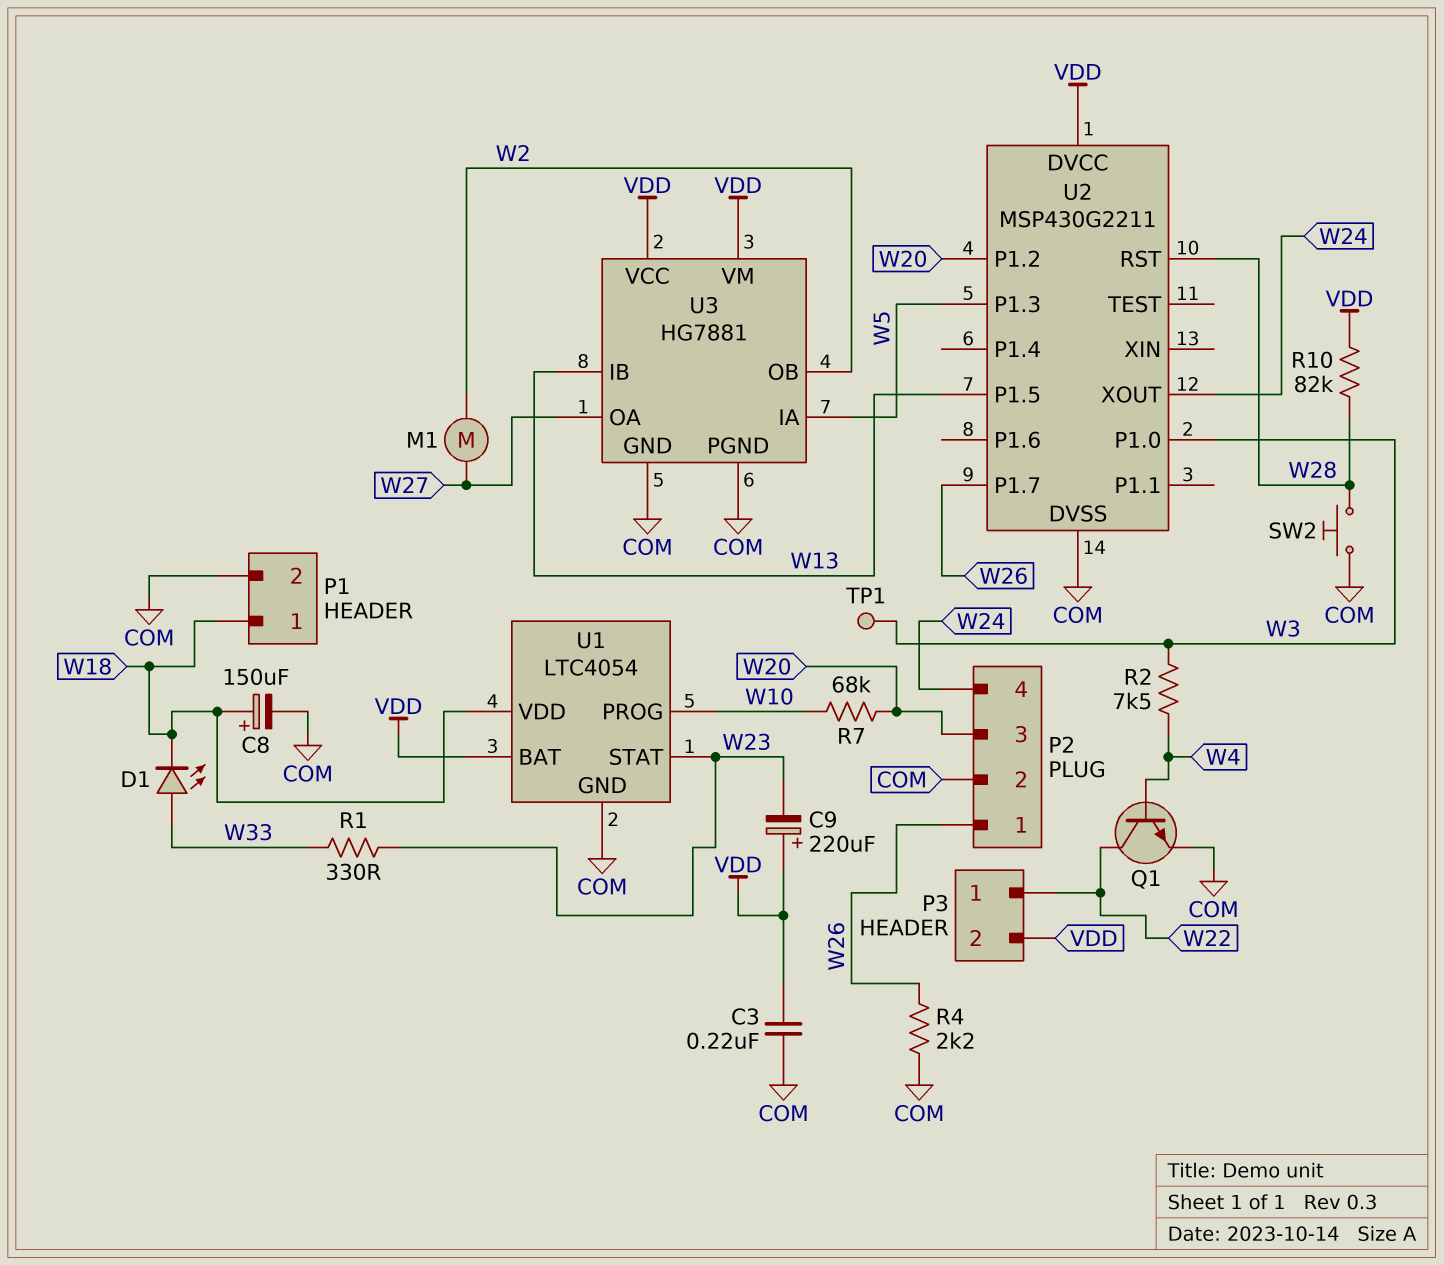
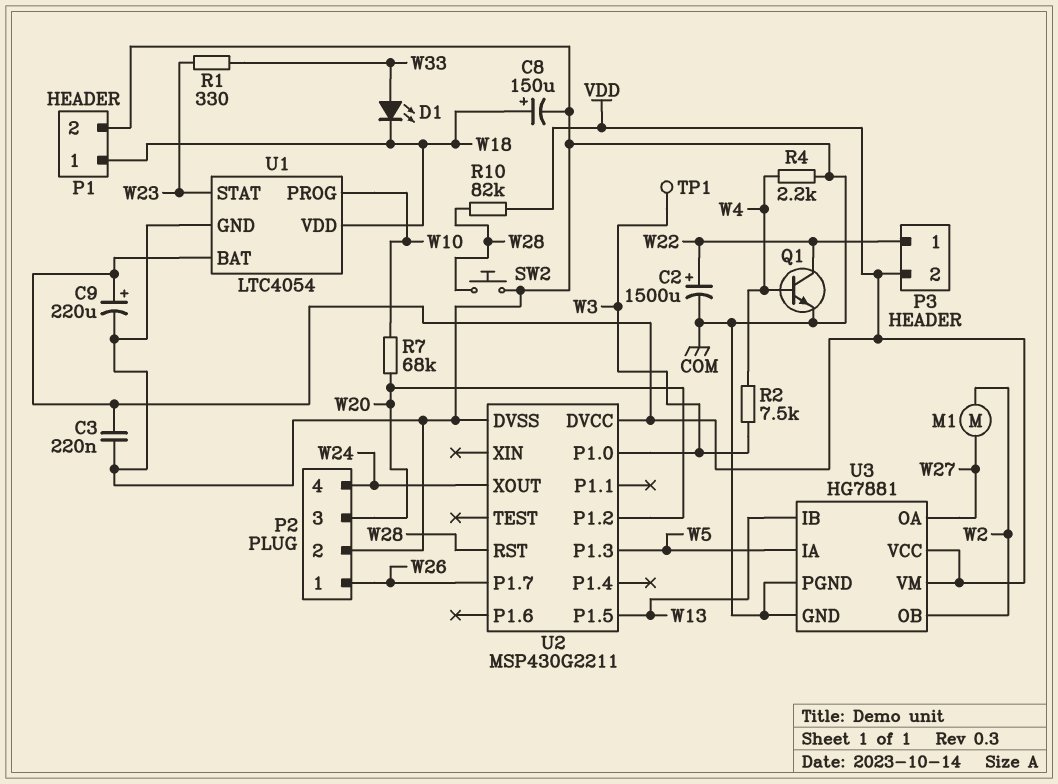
C2: none -> 1500uF (plus W22, minus COM)
C9: 220uF (plus VDD, minus W23) -> 220uF (plus VDD, minus COM)
R4: 2.2k (COM, W26) -> 2.2k (COM, W4)

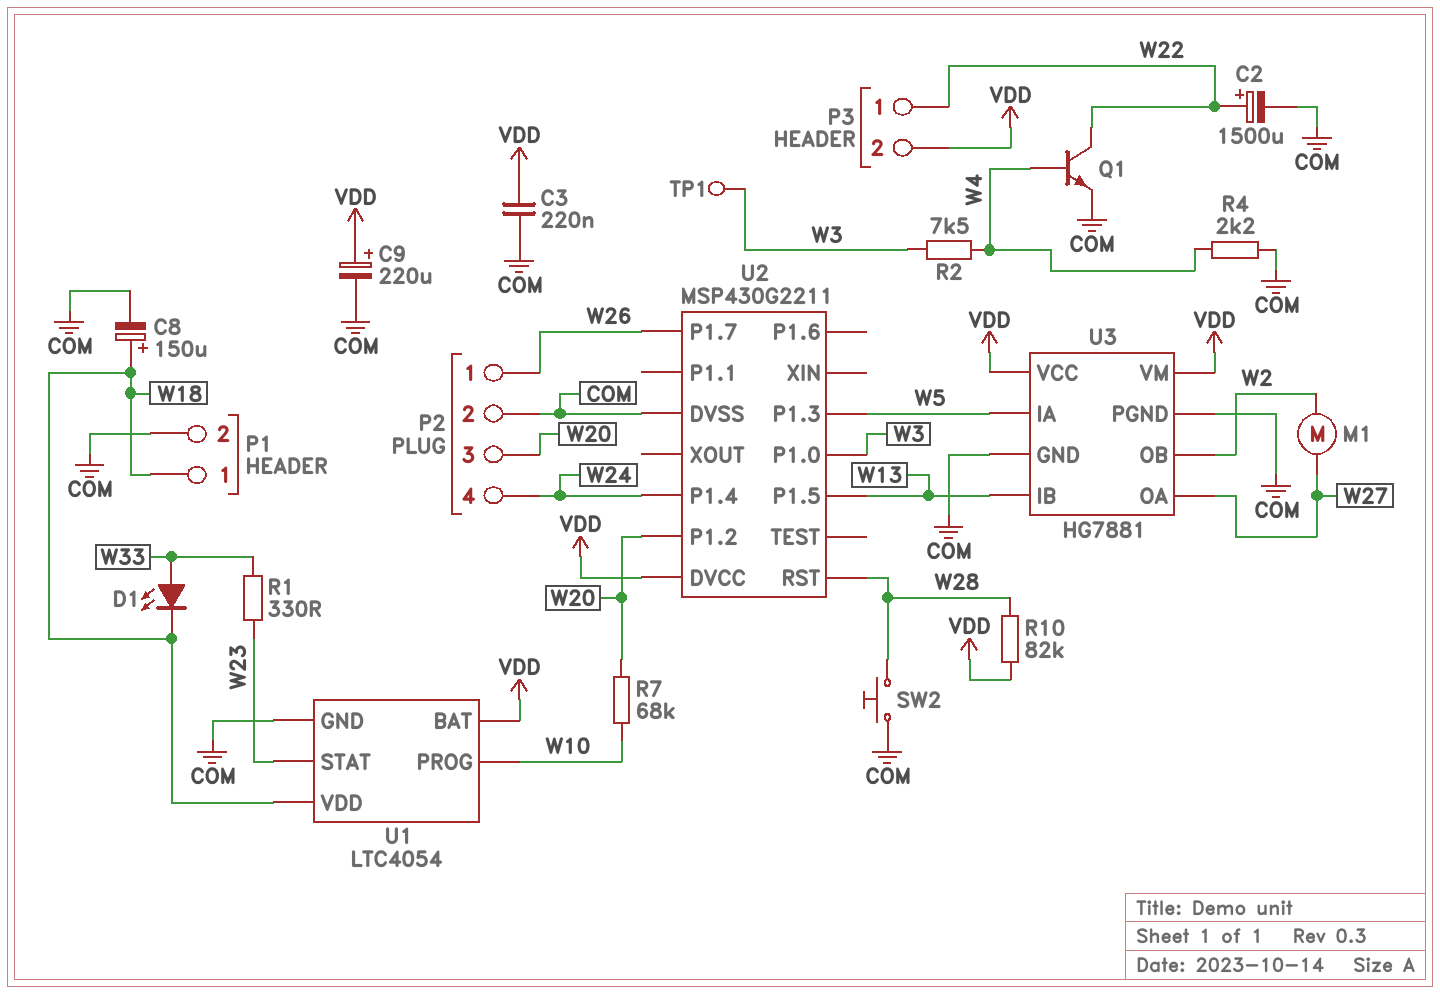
U2 pin P1.4: none -> W24
U2 pin XOUT: W24 -> none

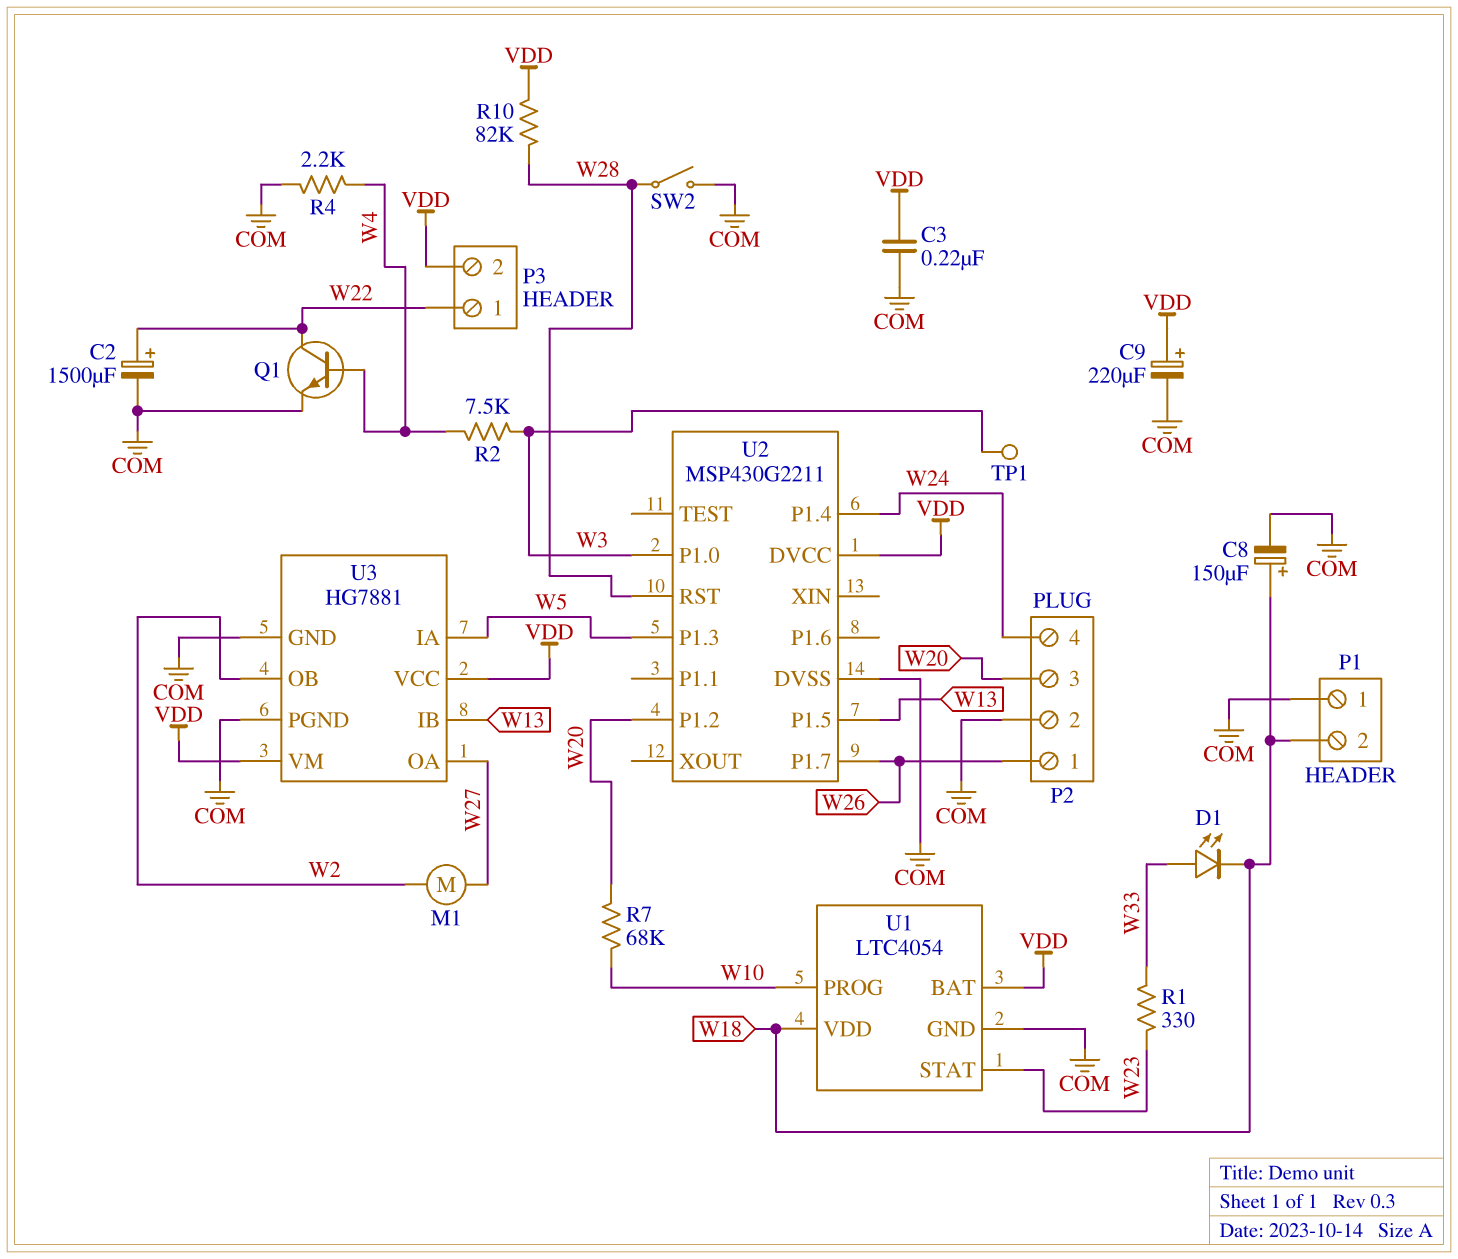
P1 pin 1: W18 -> COM
P1 pin 2: COM -> W18
SW2: button (COM, W28) -> switch (COM, W28)

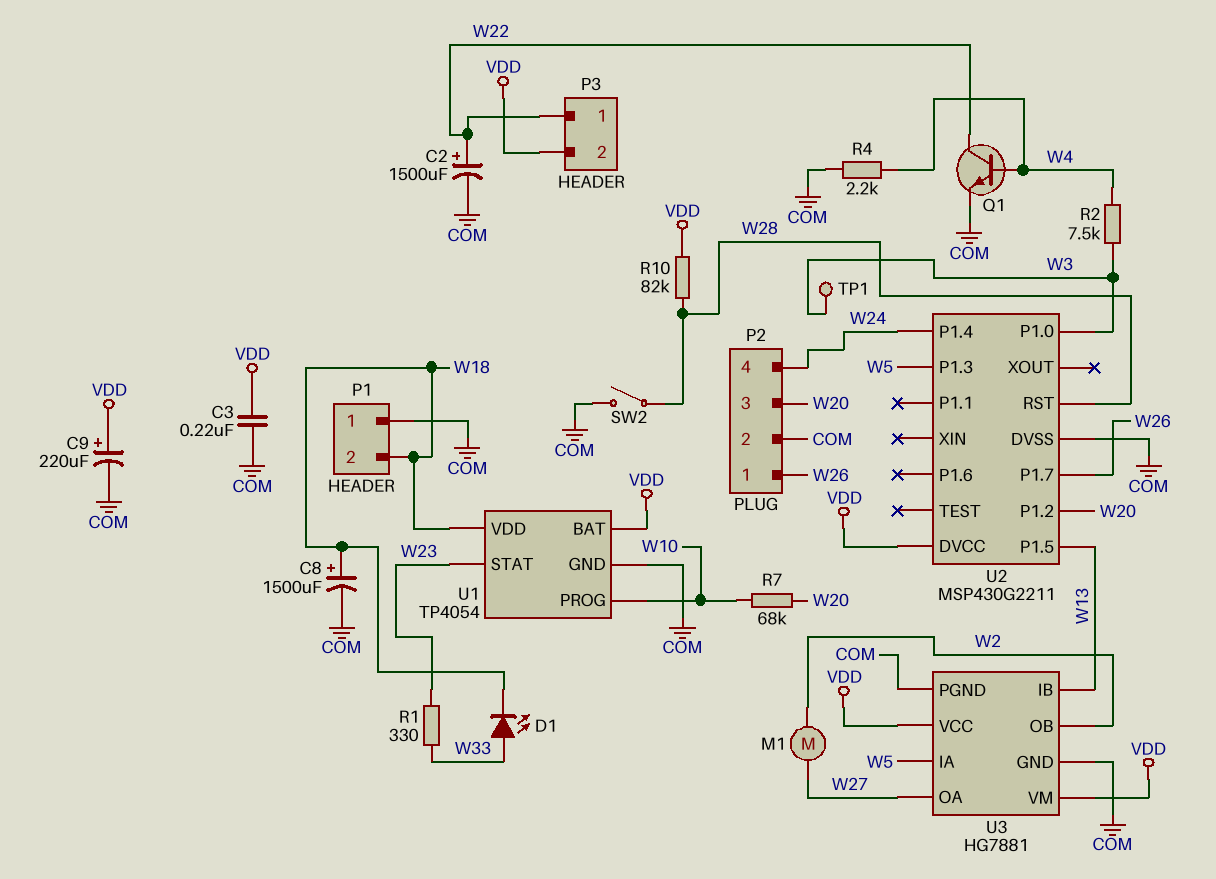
C8: 150uF (plus W18, minus COM) -> 1500uF (plus W18, minus COM)
U1: LTC4054 -> TP4054

